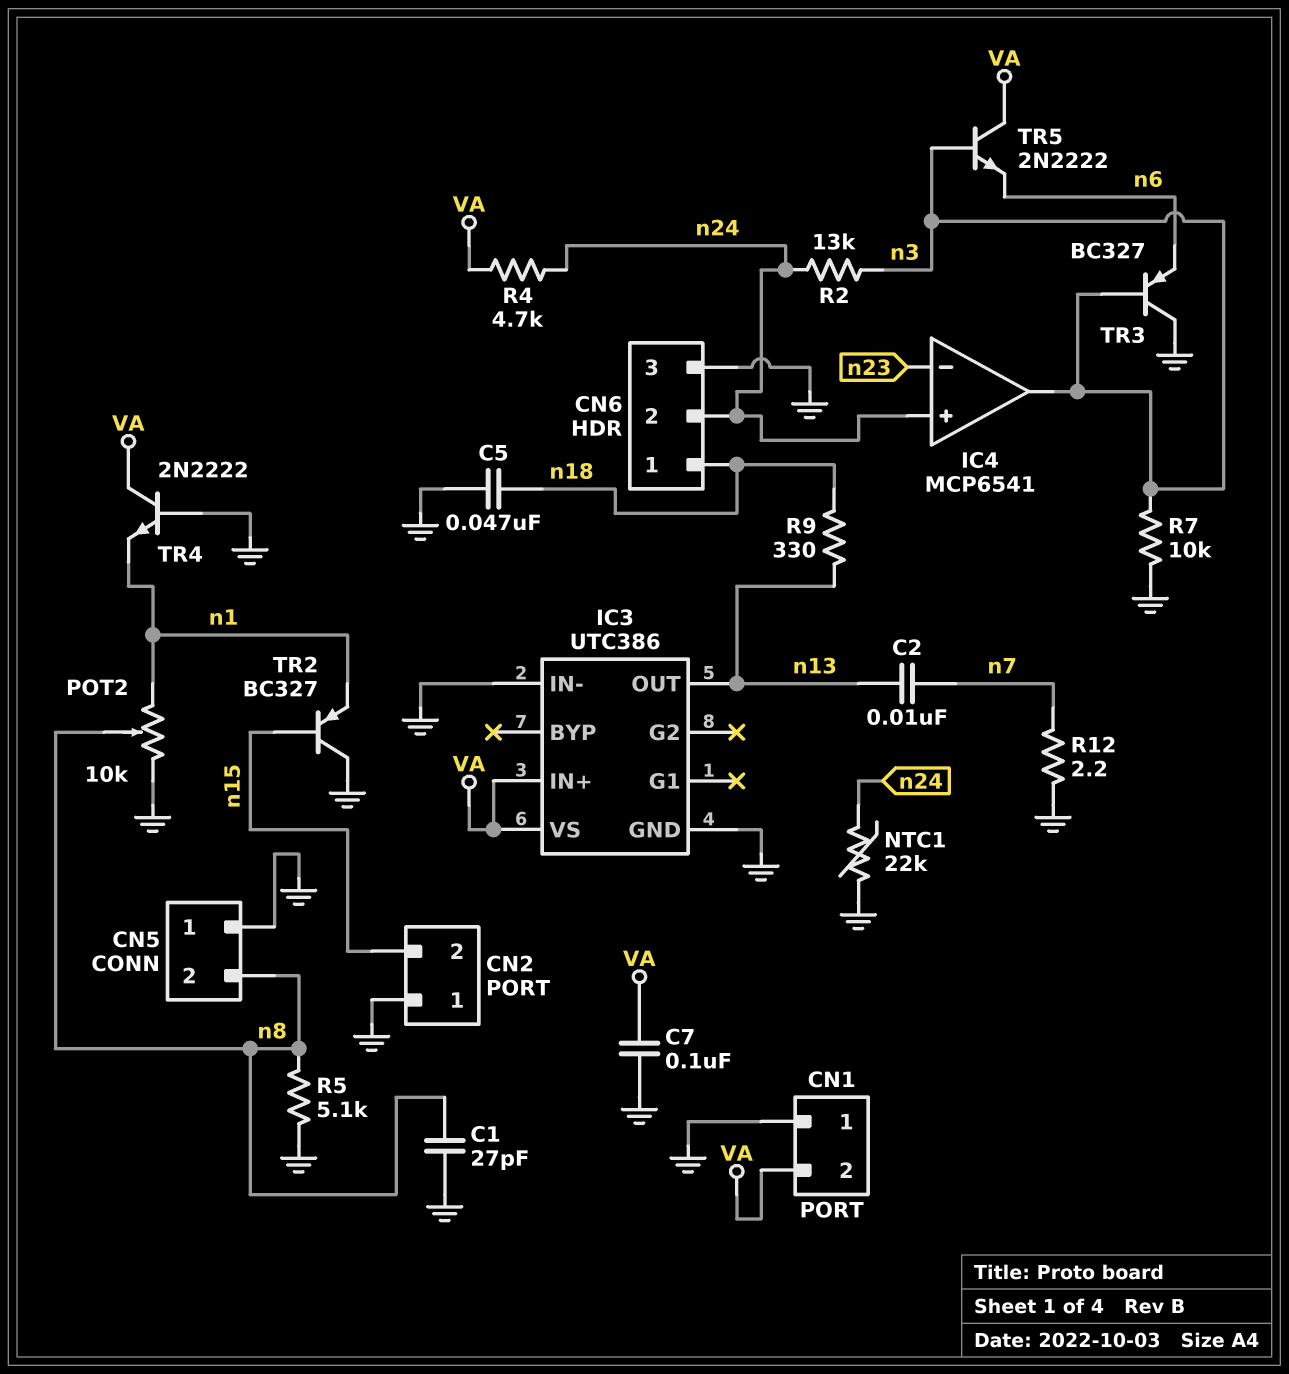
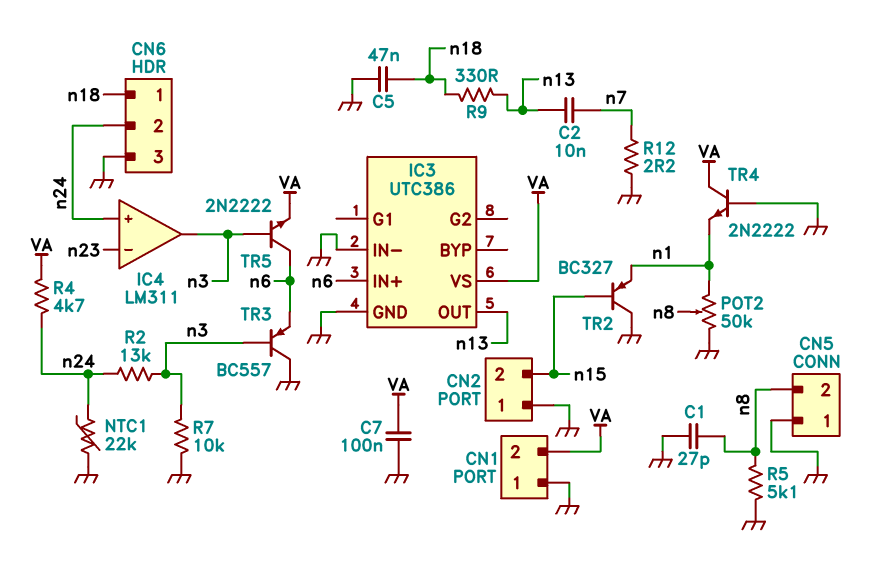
IC3 pin IN+: VA -> n6
IC4: MCP6541 -> LM311
POT2: 10k (GND, n1, wiper n8) -> 50k (GND, n1, wiper n8)
TR3: PNP BC327 (B n3, C GND, E n6) -> PNP BC557 (B n3, C GND, E n6)
TR5: NPN 2N2222 (B n3, C VA, E n6) -> NPN 2N2222 (B n3, C n6, E VA)

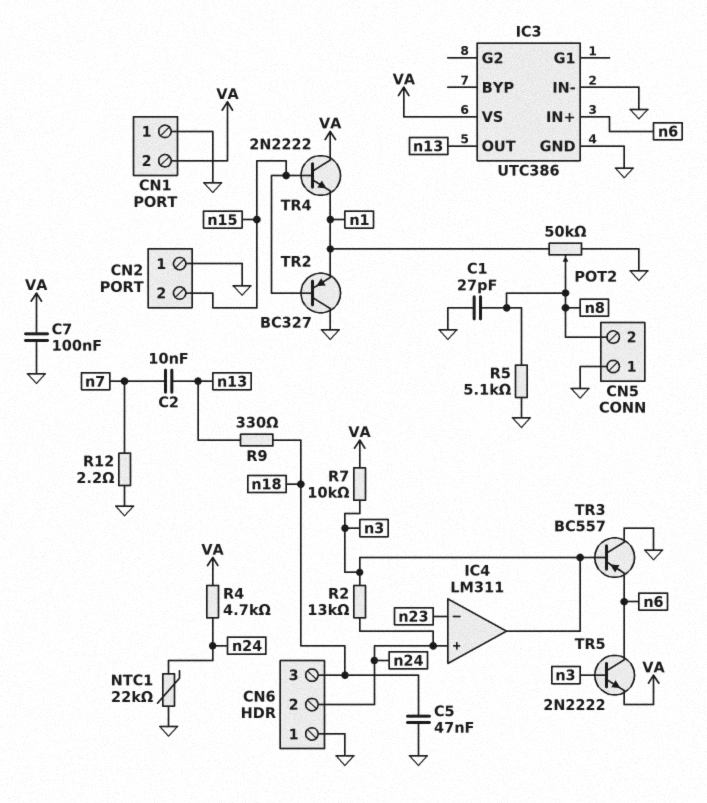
CN6 pin 1: n18 -> GND
CN6 pin 3: GND -> n18
R7: 10k (GND, n3) -> 10k (VA, n3)
TR4: NPN 2N2222 (B GND, C VA, E n1) -> NPN 2N2222 (B n15, C VA, E n1)

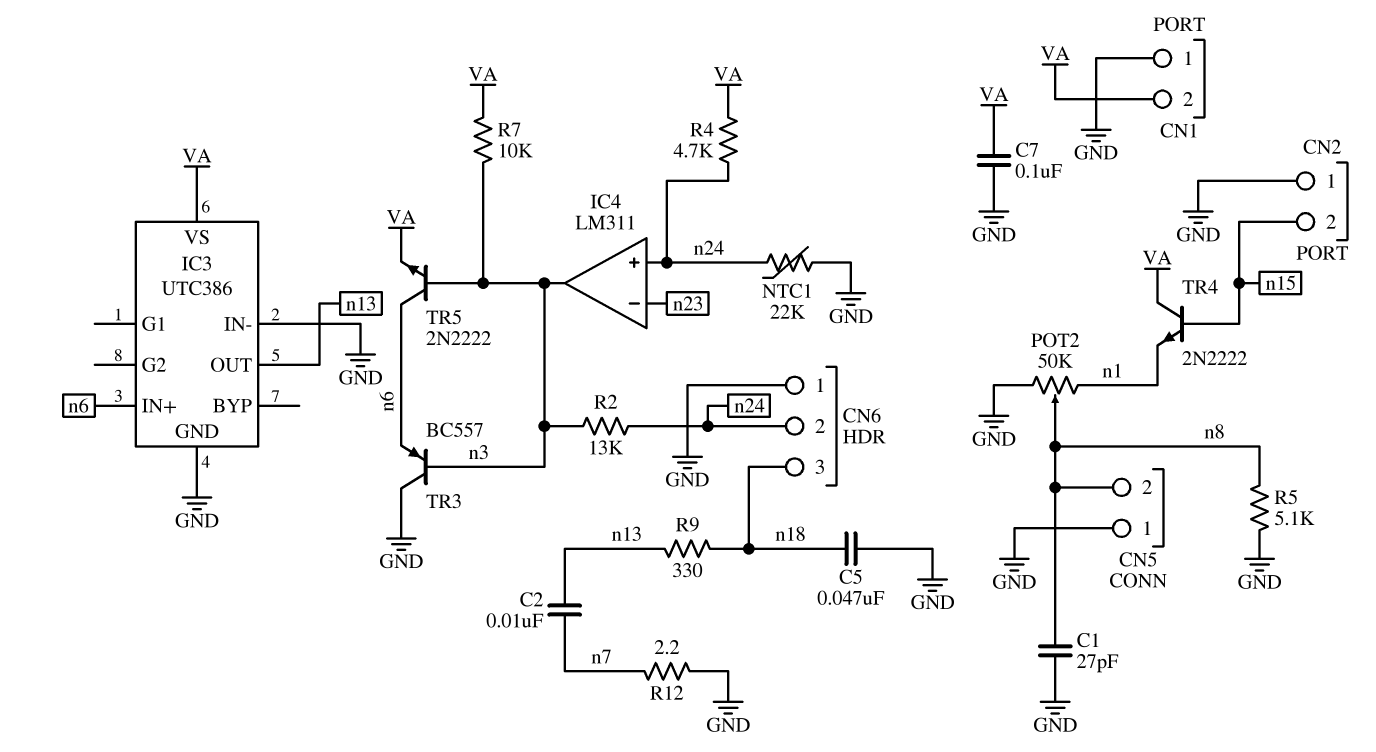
TR2: PNP BC327 (B n15, C GND, E n1) -> none

